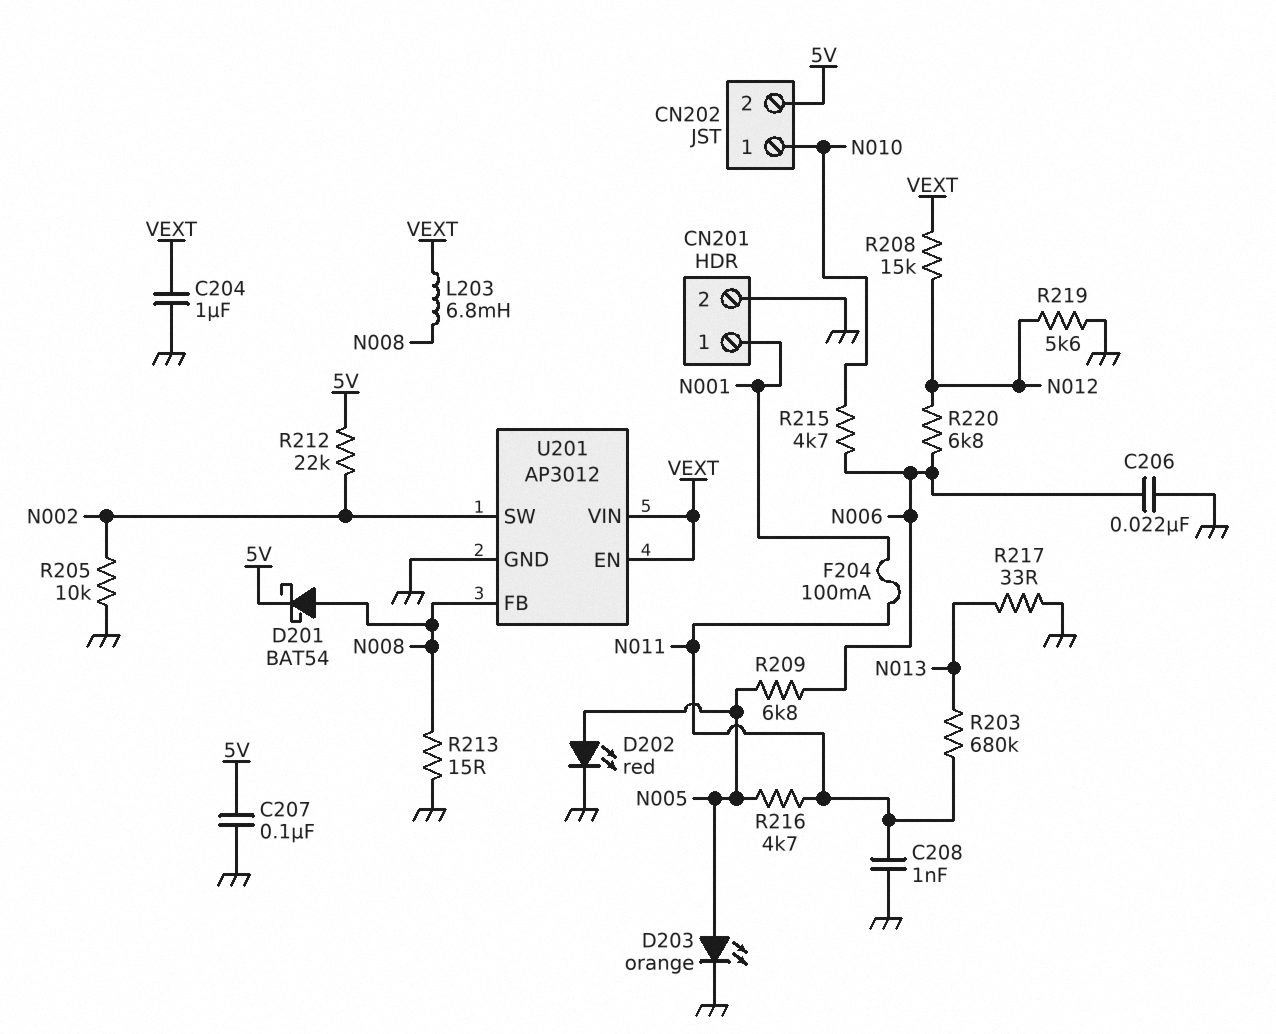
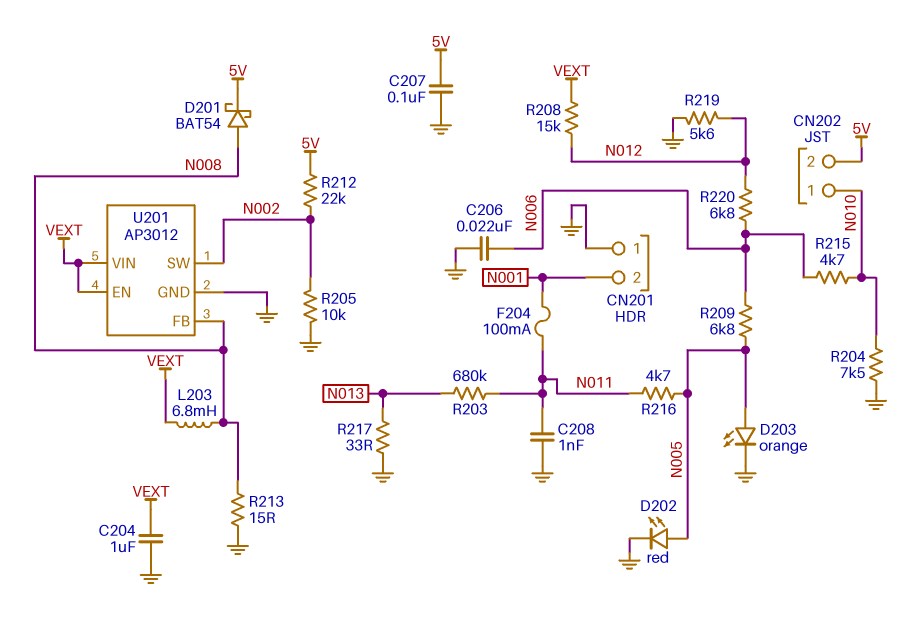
CN201 pin 1: N001 -> GND
CN201 pin 2: GND -> N001
R204: none -> 7.5k (GND, N010)

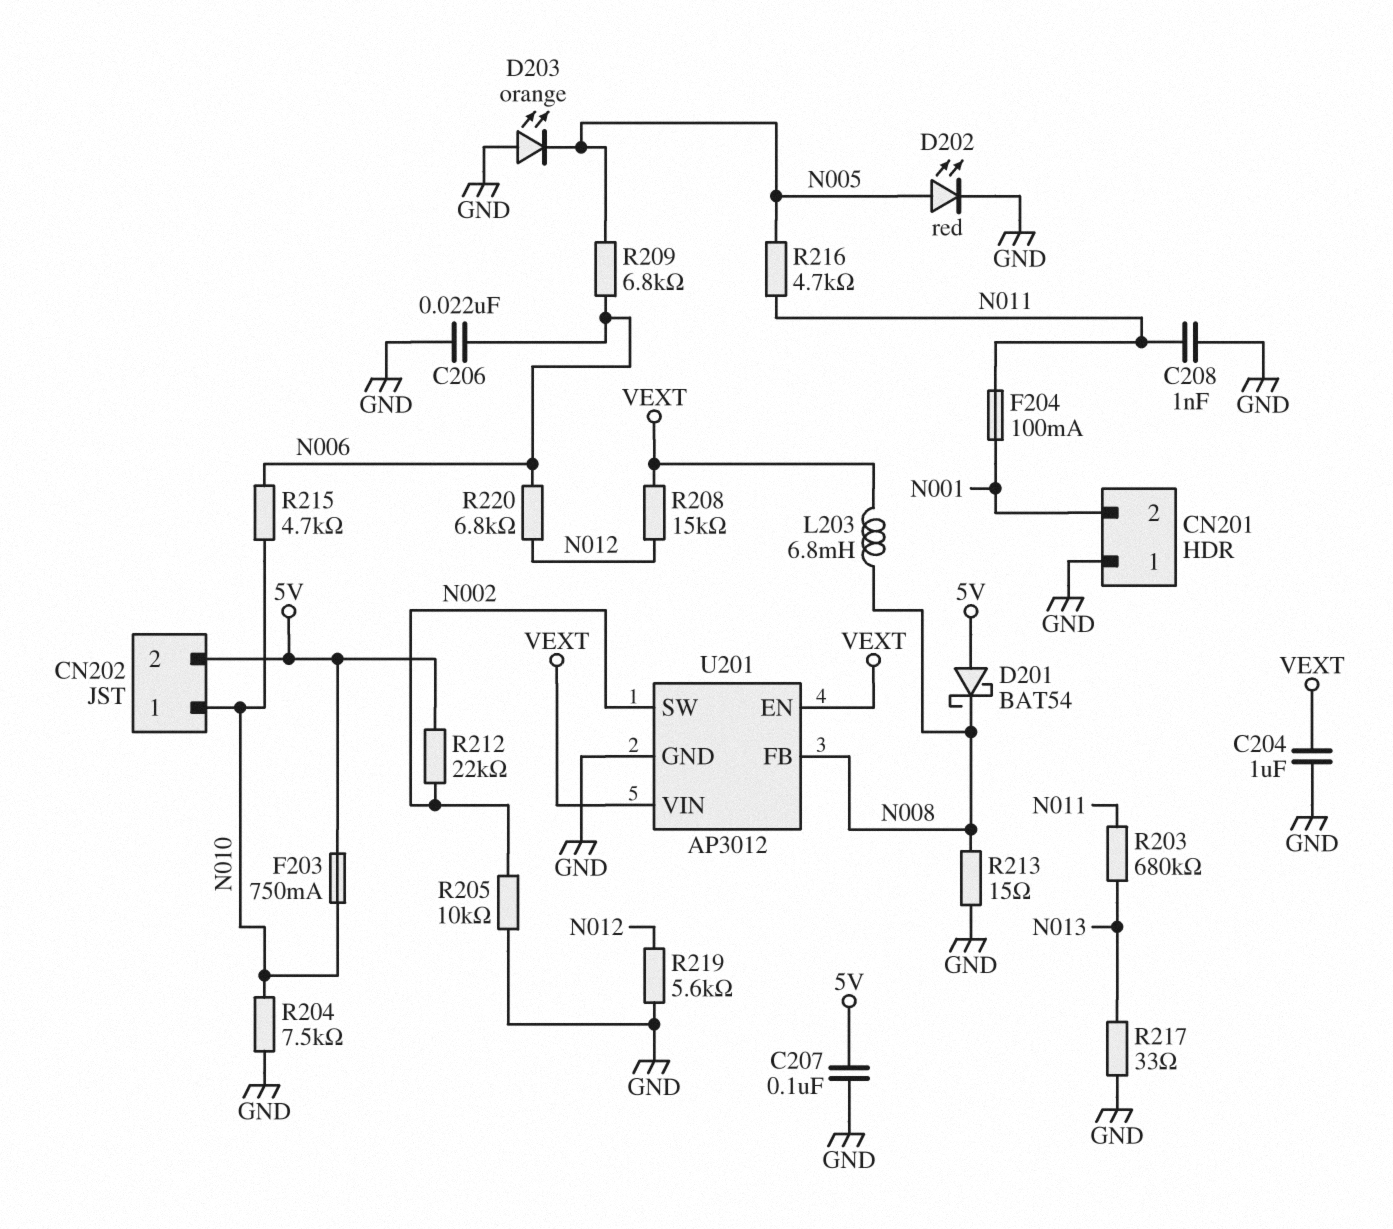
D201: schottky BAT54 (A N008, K 5V) -> schottky BAT54 (A 5V, K N008)
D203: LED orange (A N005, K GND) -> LED orange (A GND, K N005)
F203: none -> 750mA (5V, N010)

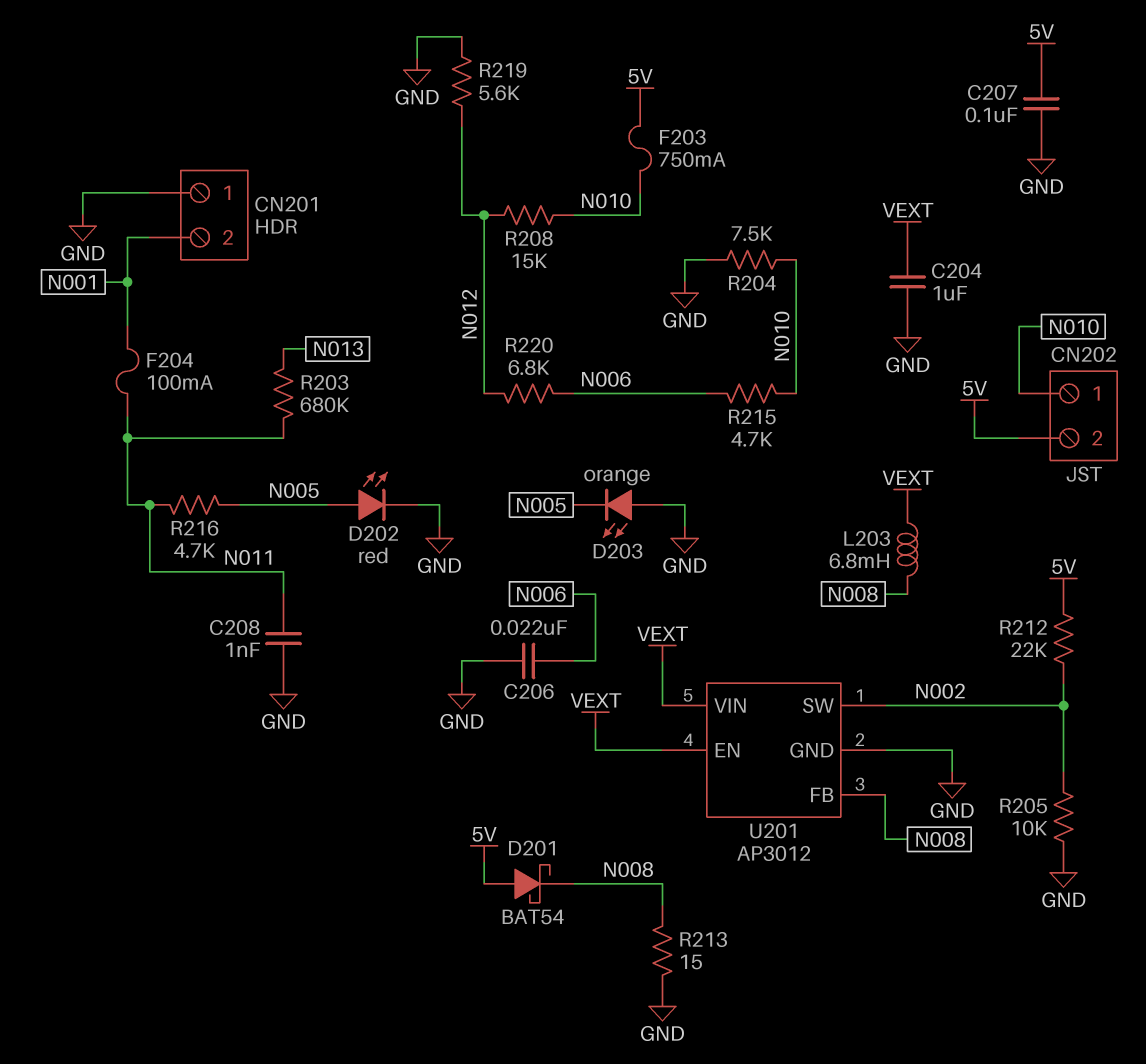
R208: 15k (N012, VEXT) -> 15k (N010, N012)
R209: 6.8k (N005, N006) -> none
R217: 33 (GND, N013) -> none

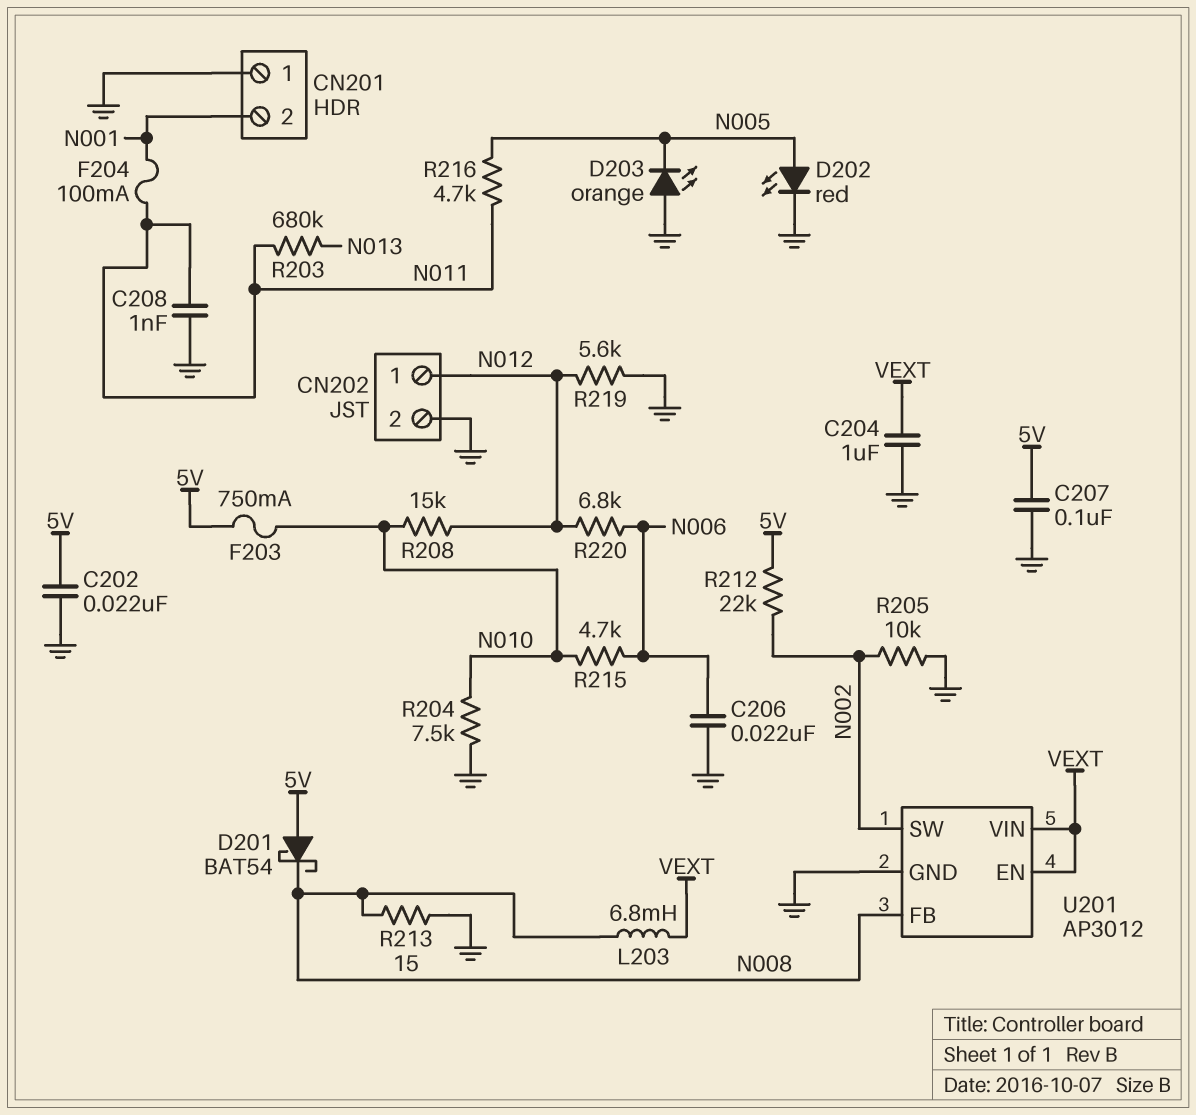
C202: none -> 22nF (5V, GND)
CN202 pin 1: N010 -> N012
CN202 pin 2: 5V -> GND

